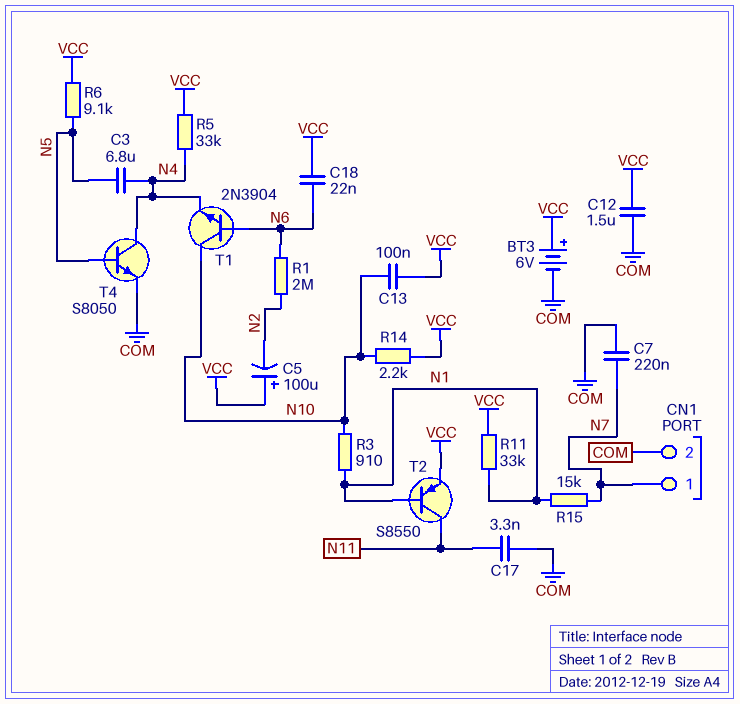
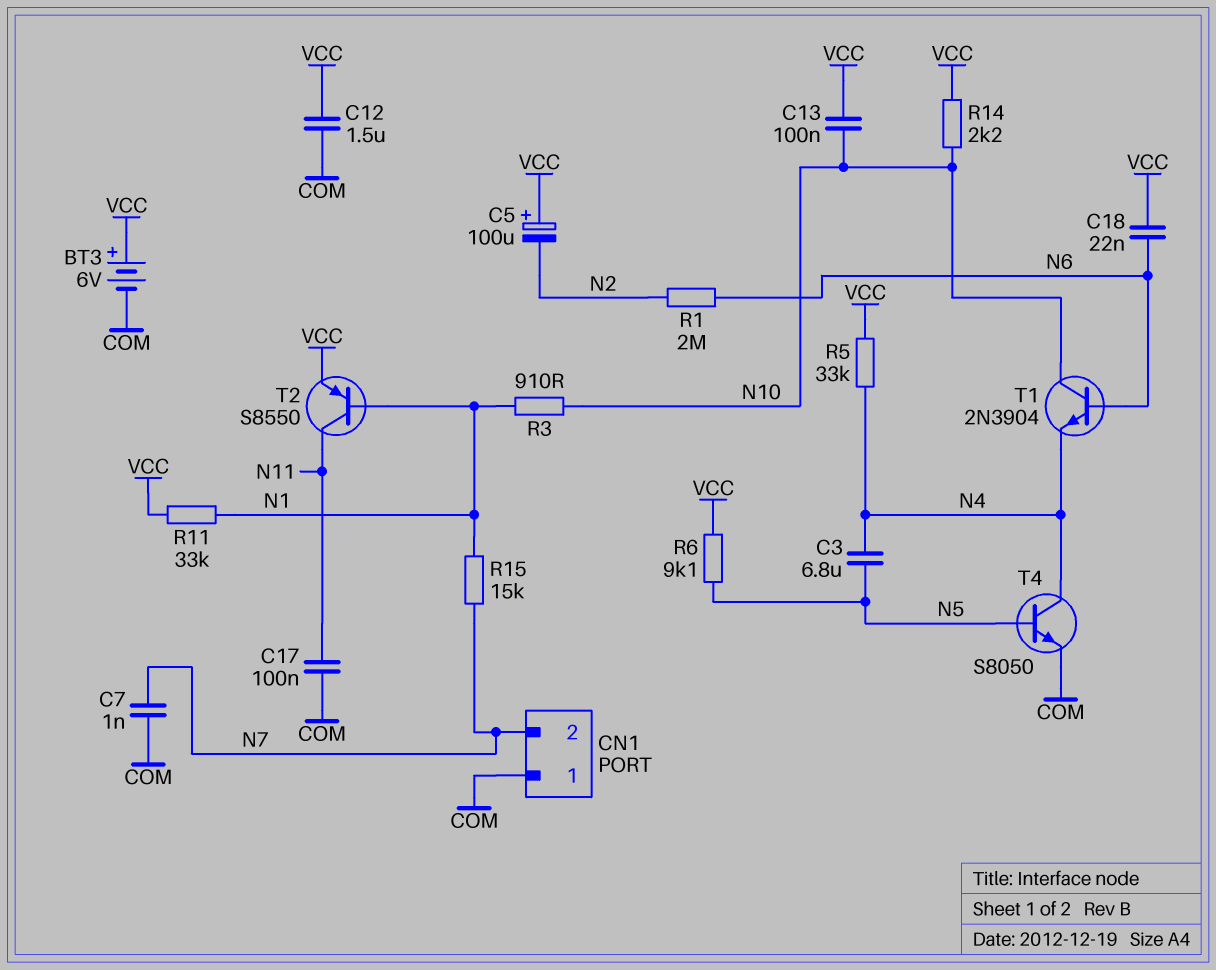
C7: 220nF (COM, N7) -> 1nF (COM, N7)
C17: 3.3nF (COM, N11) -> 100nF (COM, N11)
CN1 pin 1: N7 -> COM
CN1 pin 2: COM -> N7

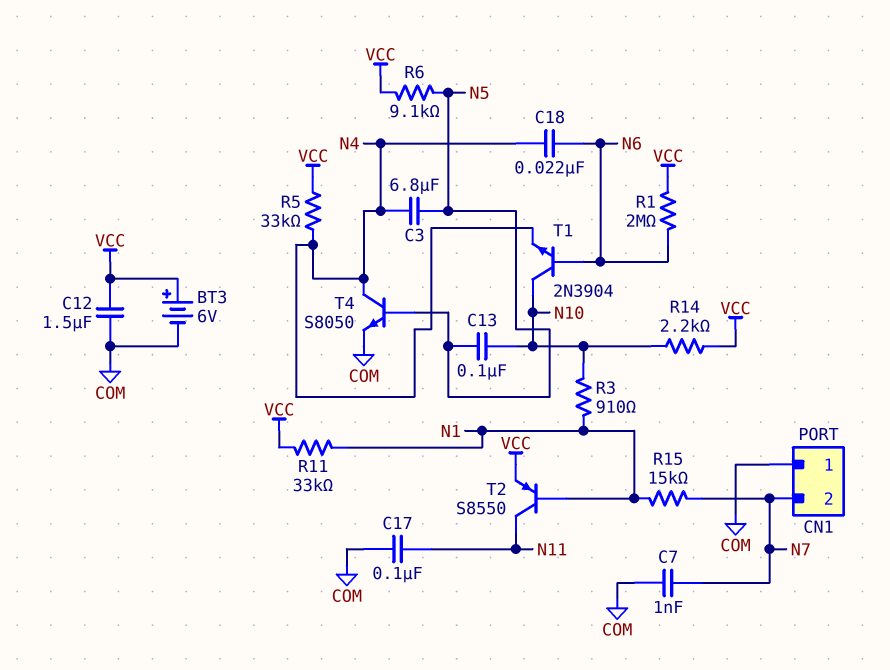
C5: 100uF (plus VCC, minus N2) -> none
C13: 100nF (N10, VCC) -> 100nF (N5, N10)
C18: 22nF (N6, VCC) -> 22nF (N4, N6)
R1: 2M (N2, N6) -> 2M (N6, VCC)

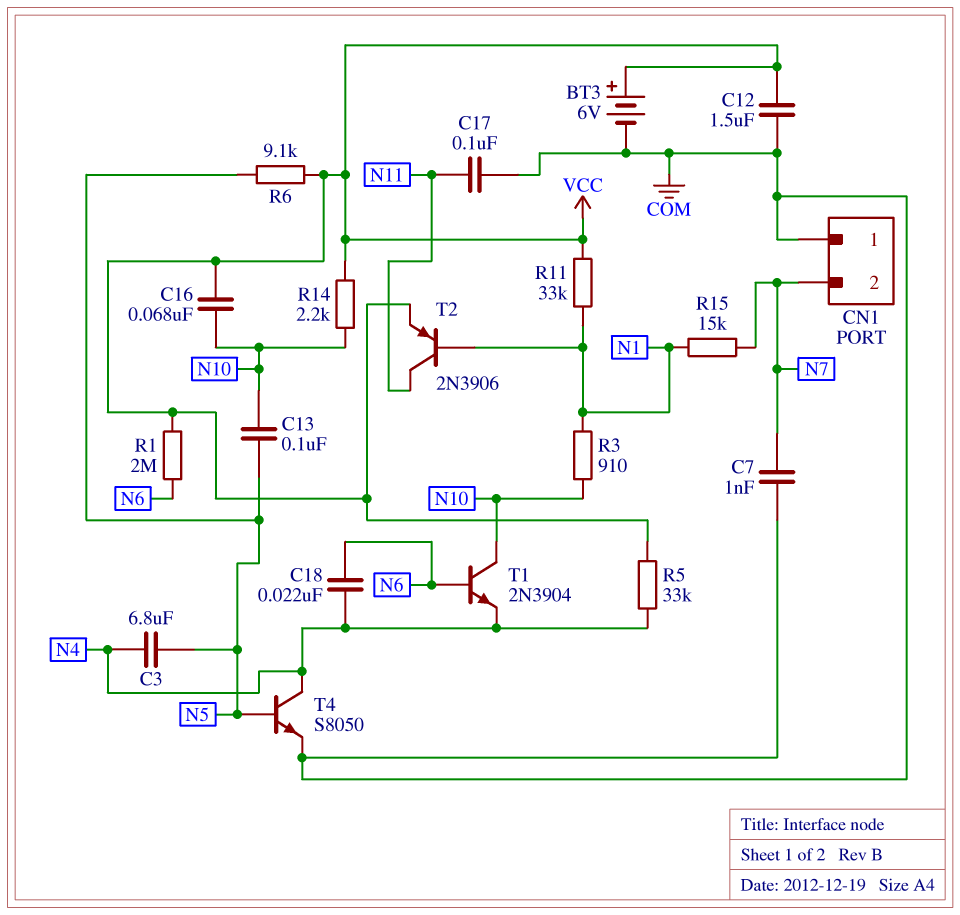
C16: none -> 68nF (N10, VCC)
T2: PNP S8550 (B N1, C N11, E VCC) -> PNP 2N3906 (B N1, C N11, E VCC)

